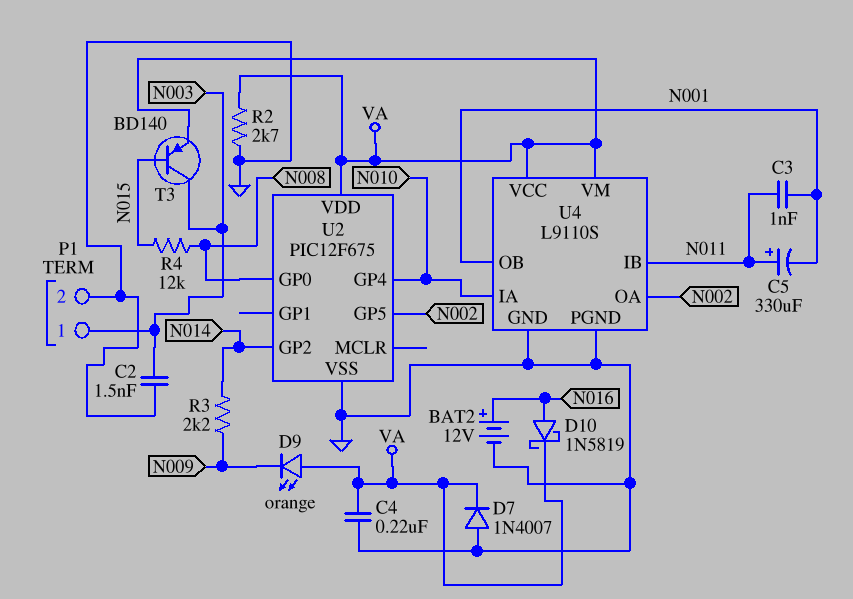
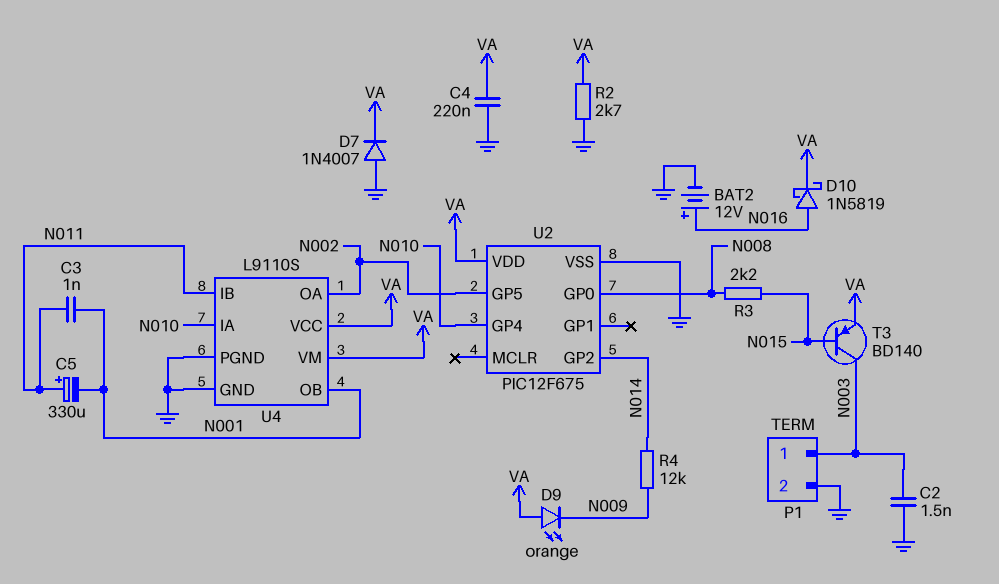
R3: 2.2k (N009, N014) -> 2.2k (N008, N015)
R4: 12k (N008, N015) -> 12k (N009, N014)

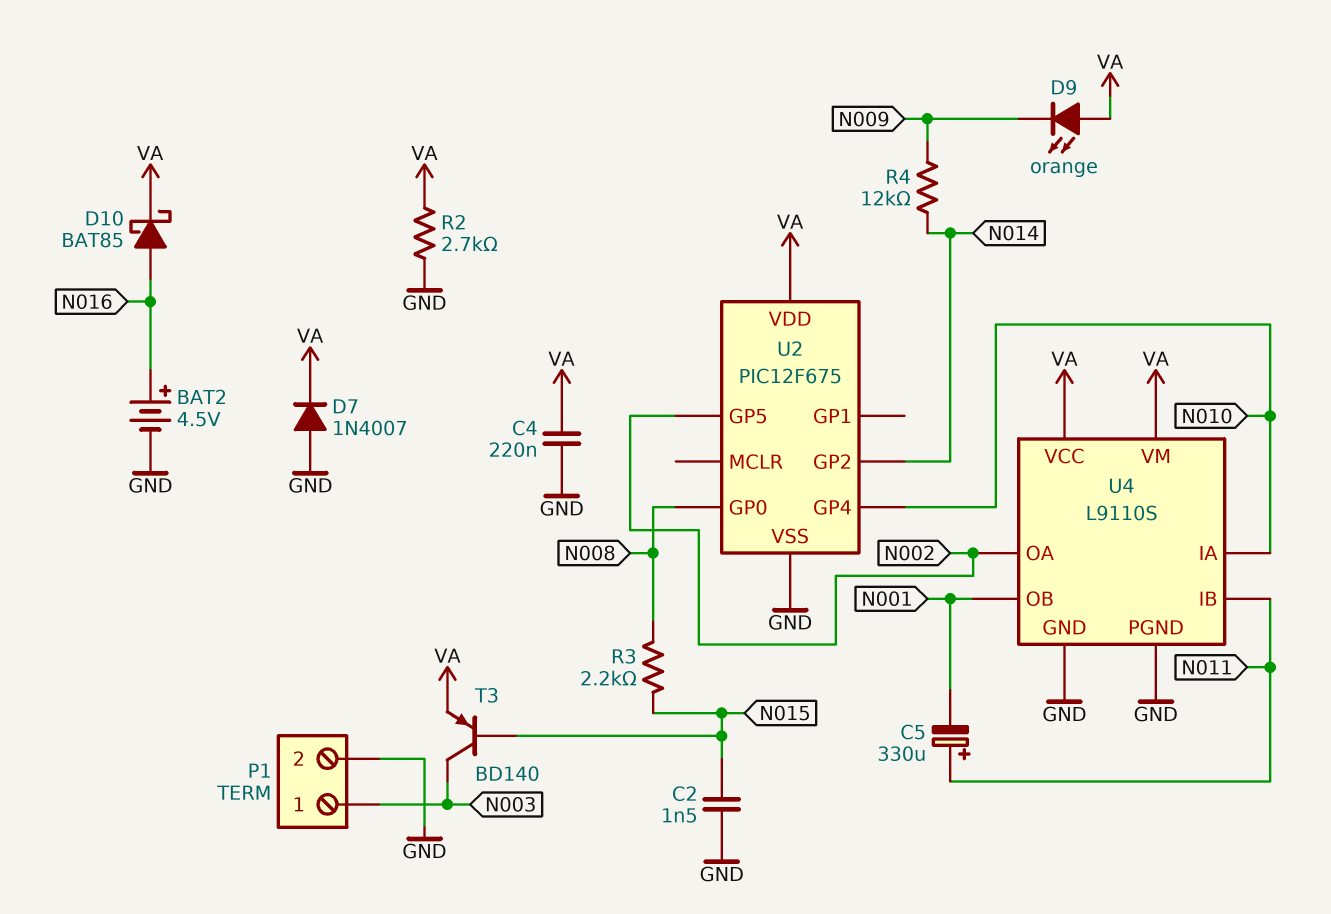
BAT2: 12V (plus N016, minus GND) -> 4.5V (plus N016, minus GND)
C2: 1.5nF (GND, N003) -> 1.5nF (GND, N015)
C3: 1nF (N001, N011) -> none
D10: schottky 1N5819 (A N016, K VA) -> schottky BAT85 (A N016, K VA)

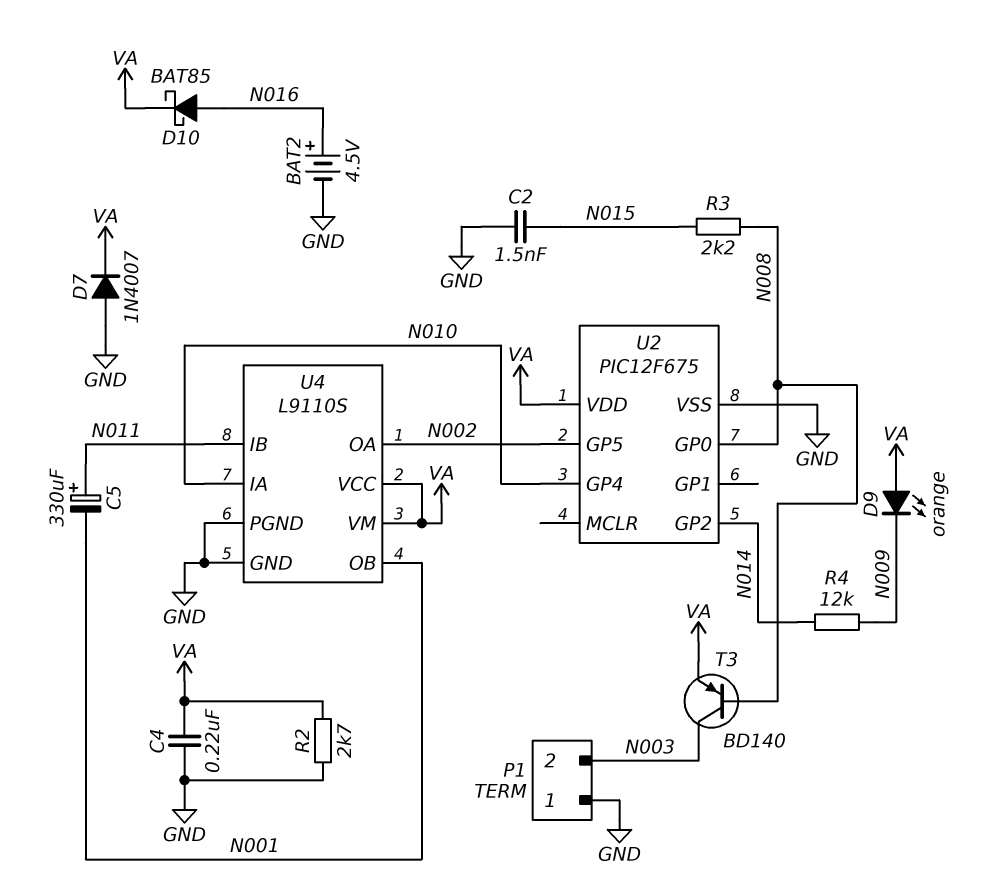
P1 pin 1: N003 -> GND
P1 pin 2: GND -> N003
T3: PNP BD140 (B N015, C N003, E VA) -> PNP BD140 (B N008, C N003, E VA)

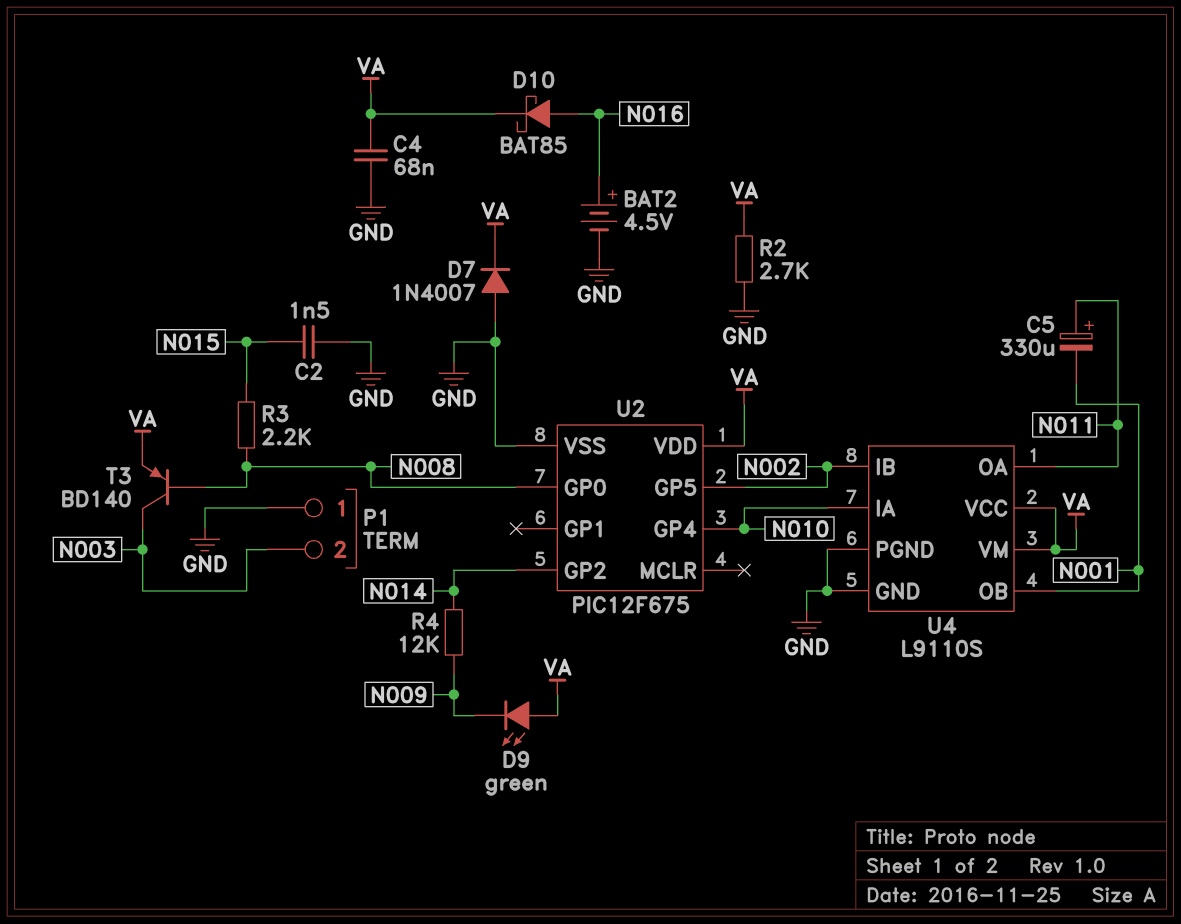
C4: 220nF (GND, VA) -> 68nF (GND, VA)
D9: LED orange (A VA, K N009) -> LED green (A VA, K N009)
U4 pin IB: N011 -> N002
U4 pin OA: N002 -> N011

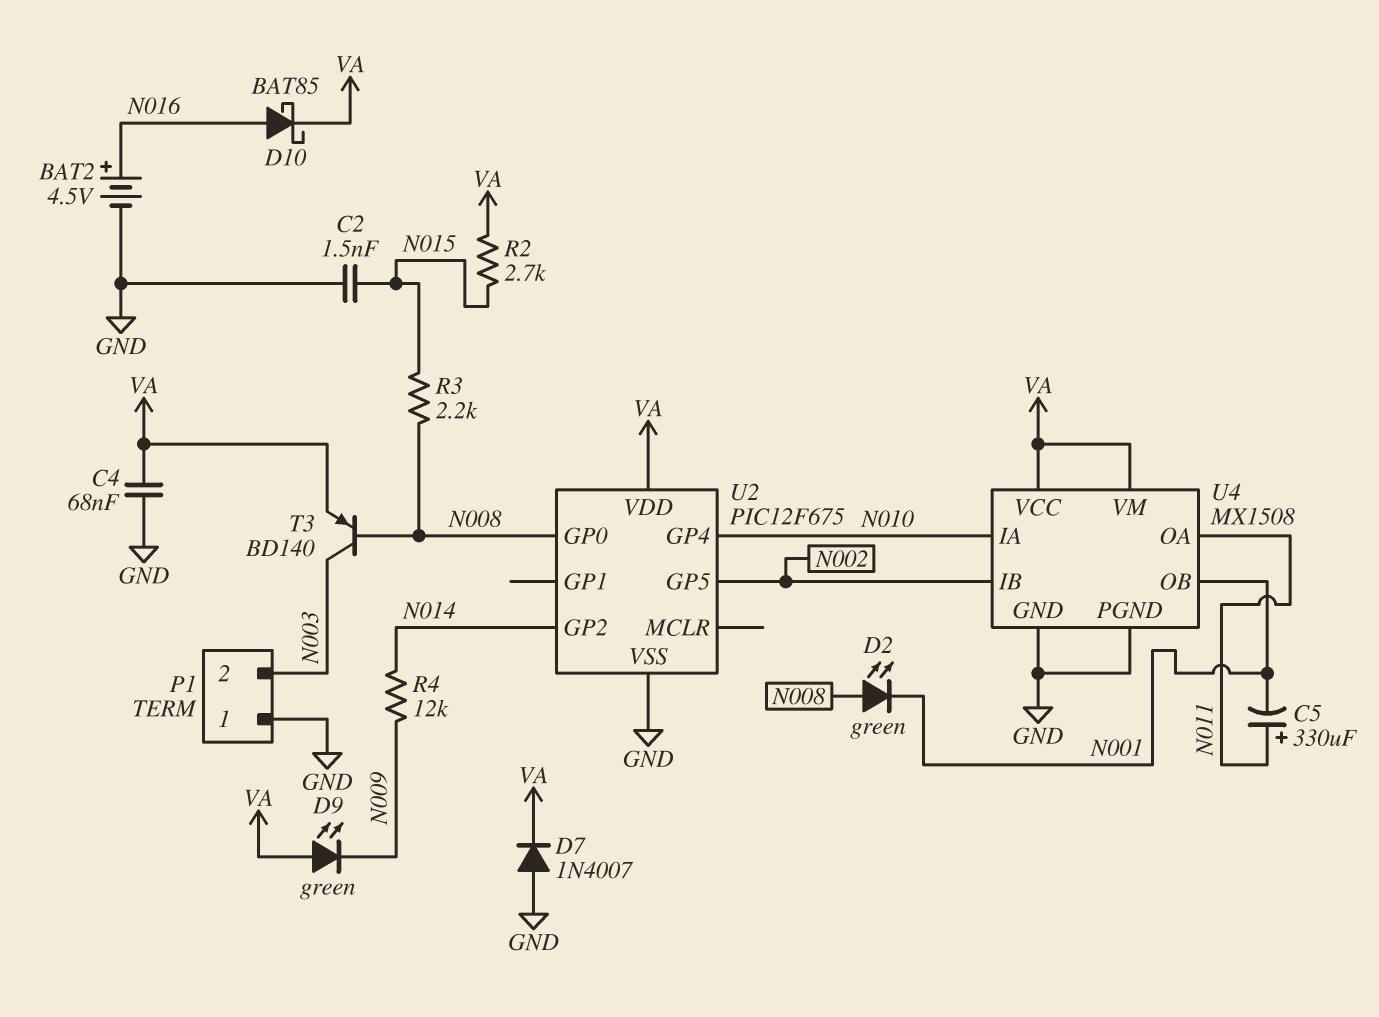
D2: none -> LED green (A N008, K N001)
R2: 2.7k (GND, VA) -> 2.7k (N015, VA)
U4: L9110S -> MX1508

